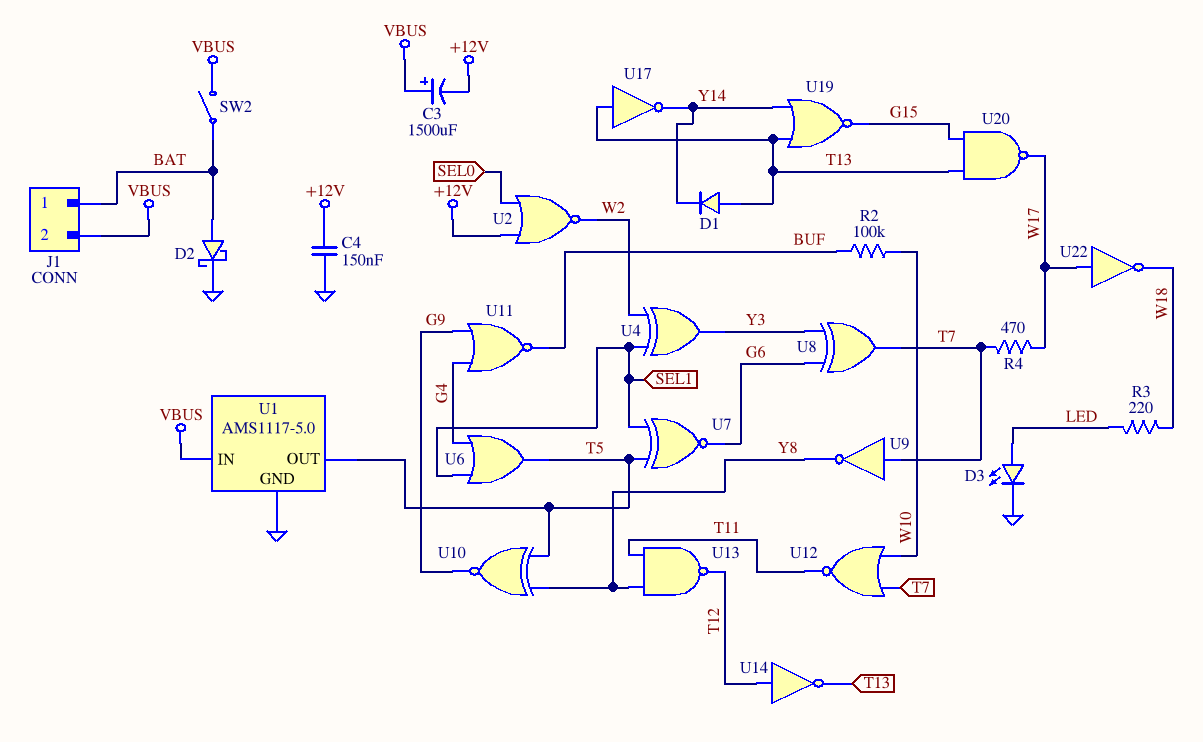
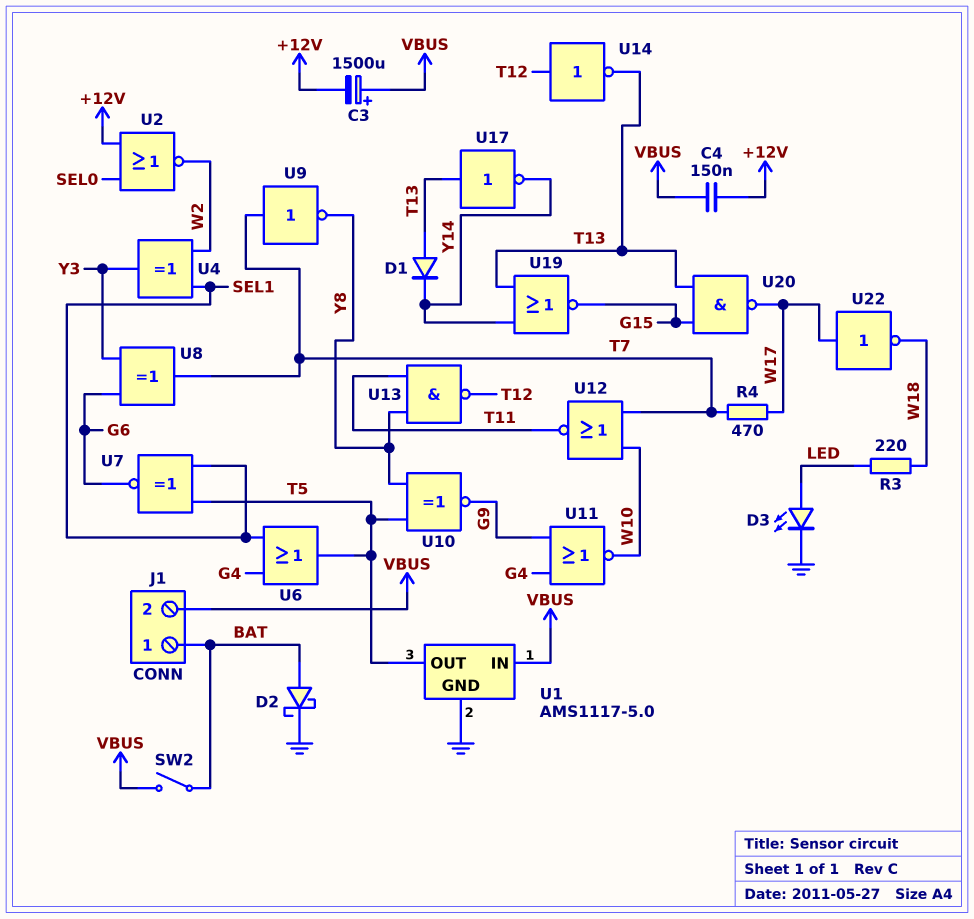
C4: 150nF (+12V, GND) -> 150nF (+12V, VBUS)
R2: 100k (BUF, W10) -> none
U11: NOR (in G4, in G9, out BUF) -> NOR (in G4, in G9, out W10)

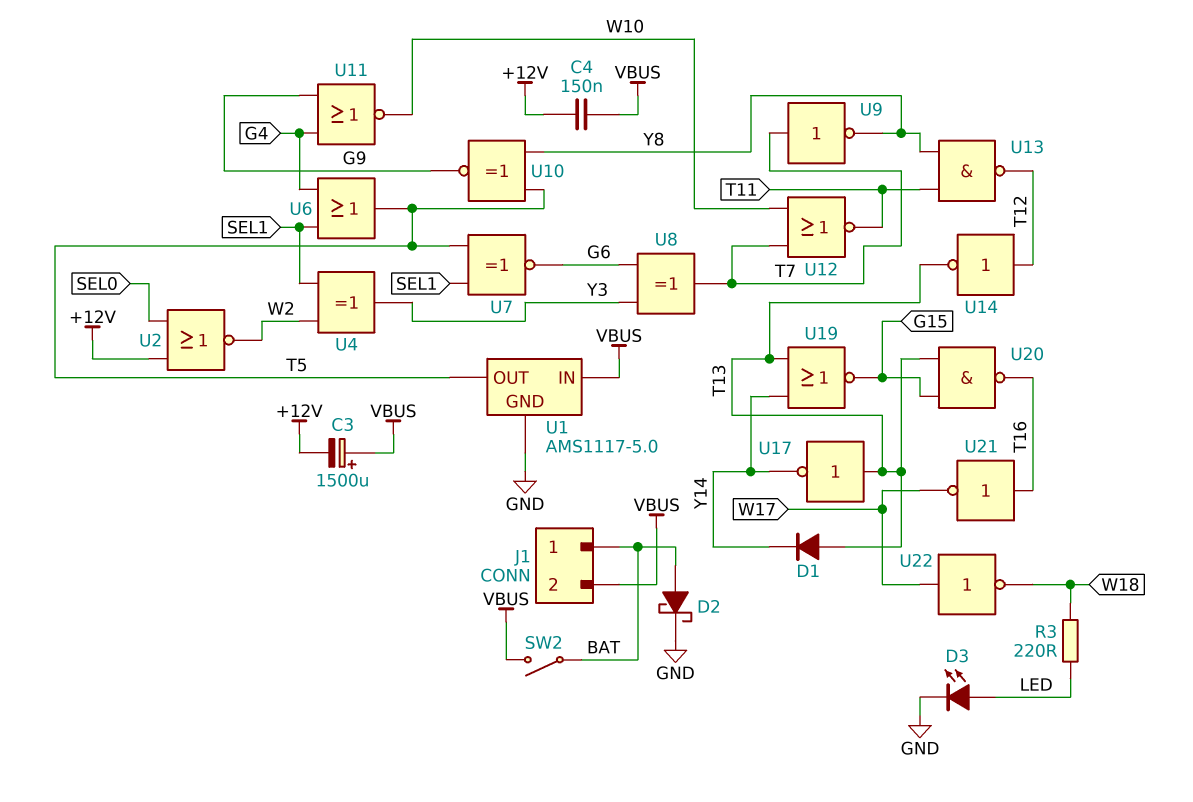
R4: 470 (T7, W17) -> none
U20: NAND (in G15, in T13, out W17) -> NAND (in G15, in T13, out T16)
U21: none -> NOT (in T16, out W17)

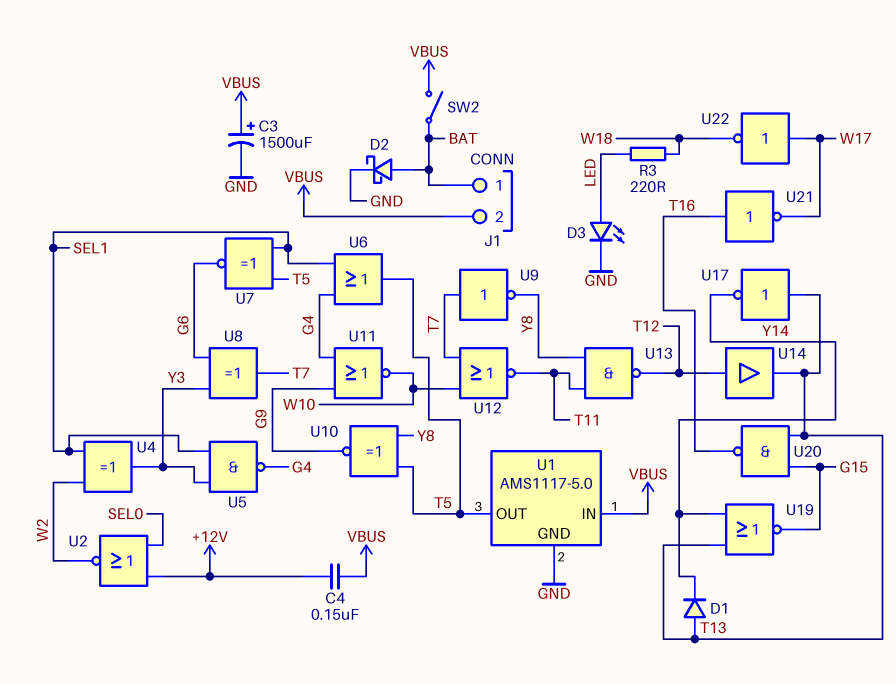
C3: 1500uF (plus VBUS, minus +12V) -> 1500uF (plus VBUS, minus GND)
U5: none -> NAND (in SEL1, in Y3, out G4)
U14: NOT (in T12, out T13) -> buffer (in T12, out T13)

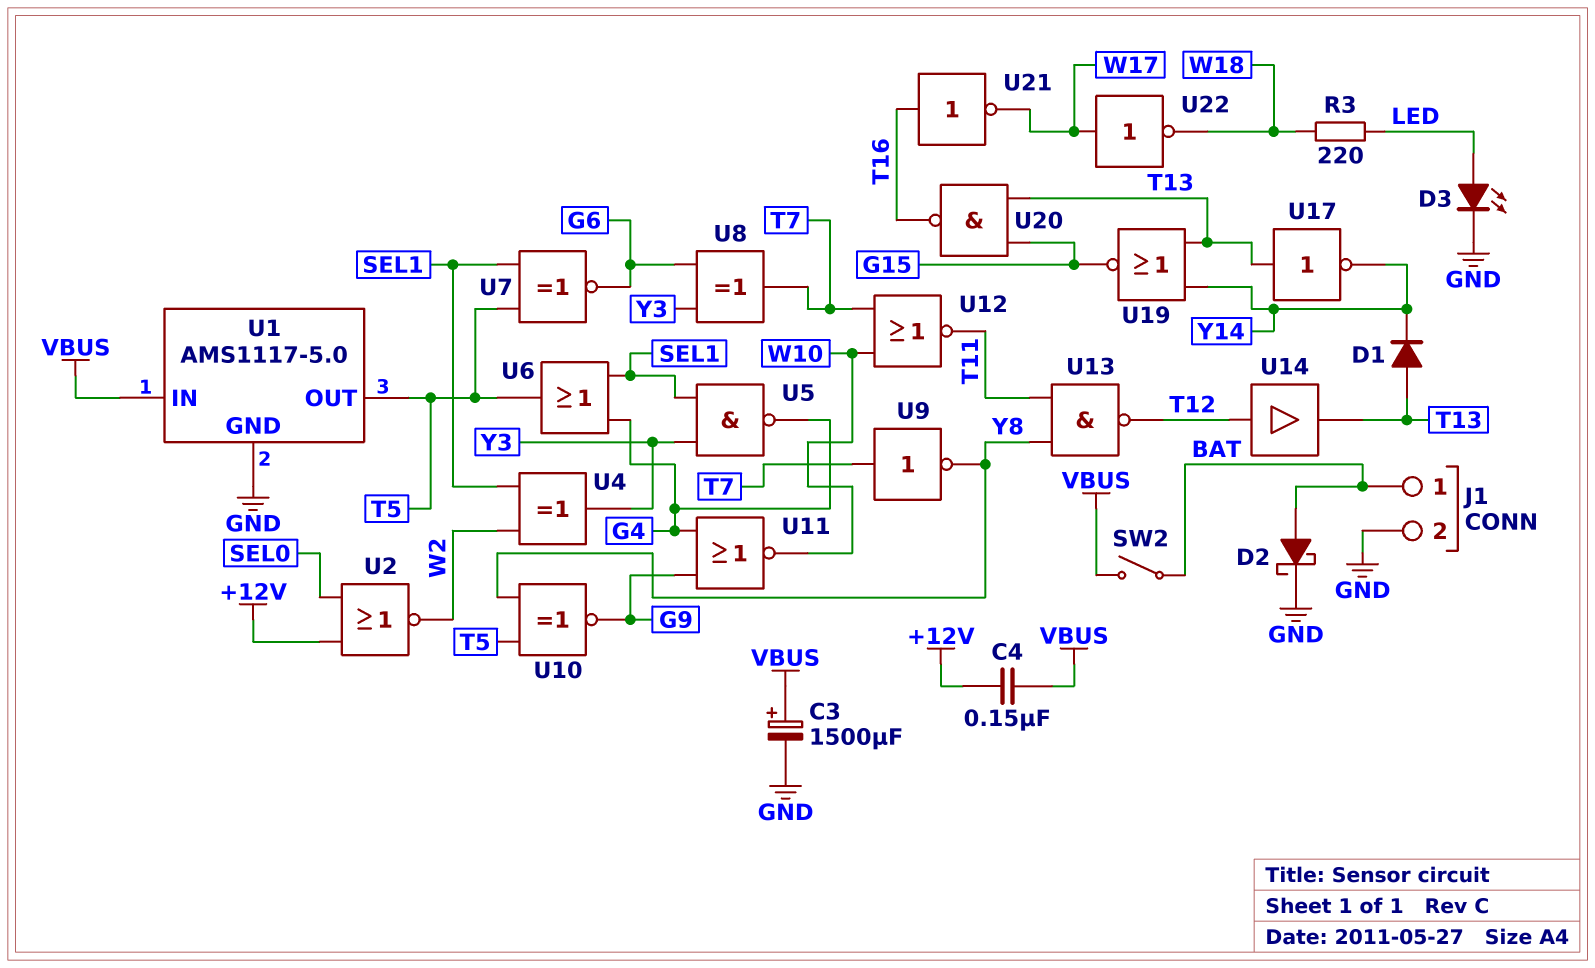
J1 pin 2: VBUS -> GND

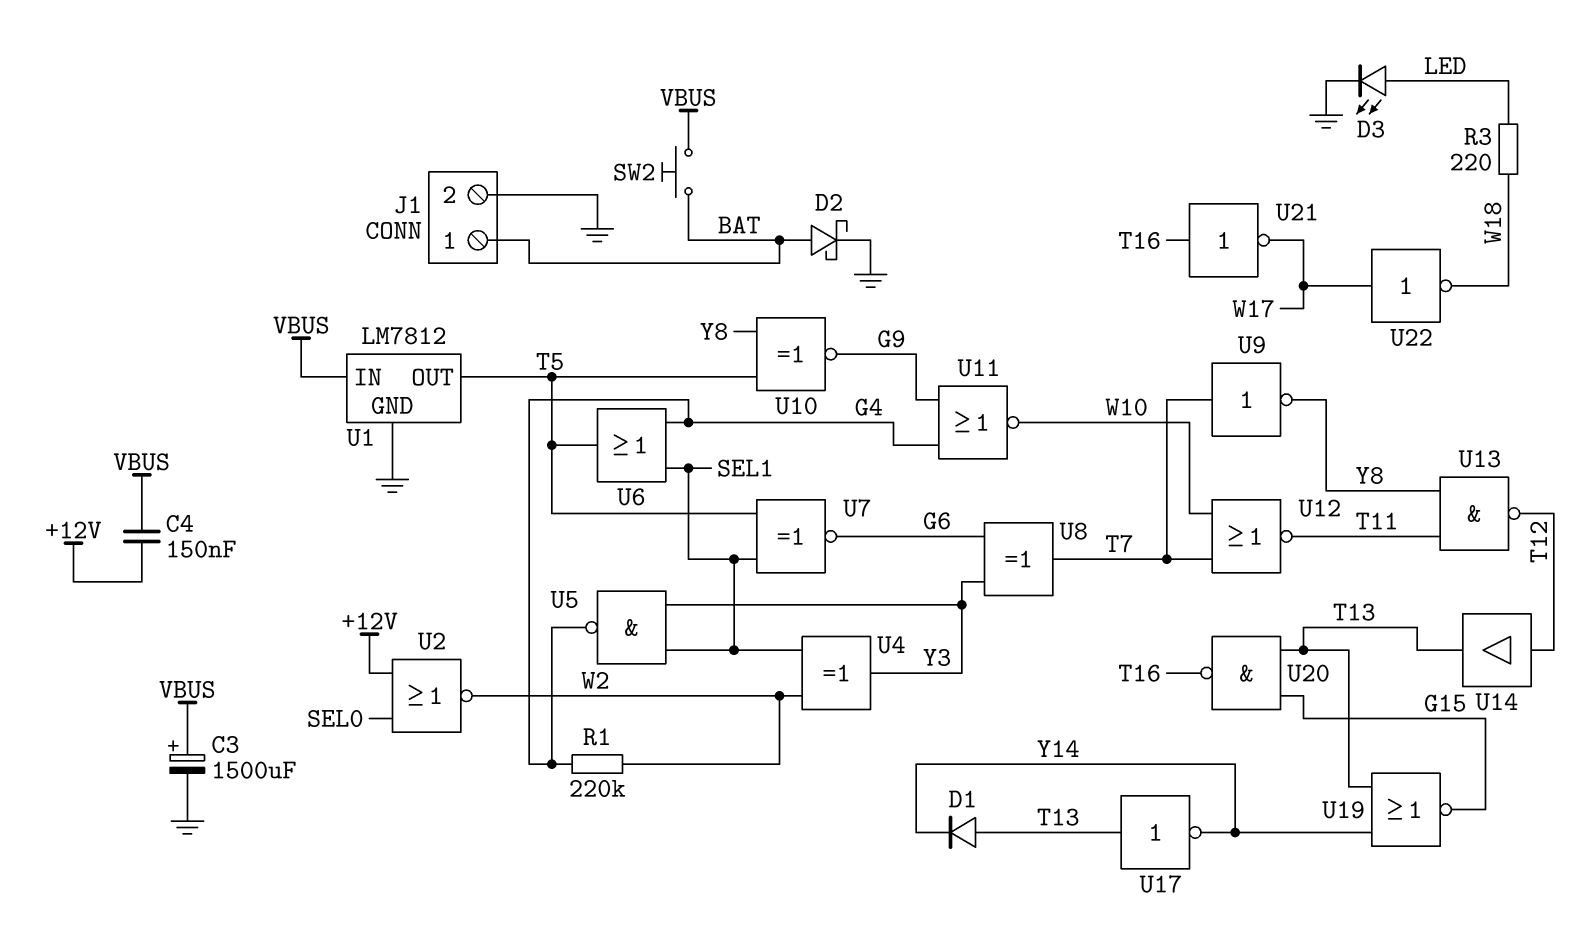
R1: none -> 220k (G4, W2)
SW2: switch (BAT, VBUS) -> button (BAT, VBUS)
U1: AMS1117-5.0 -> LM7812

